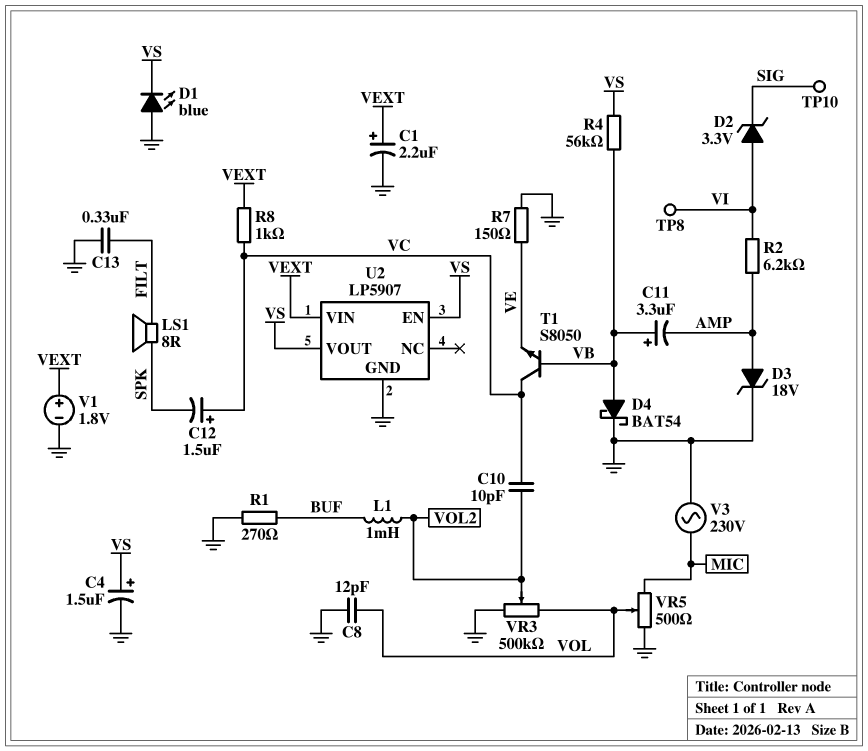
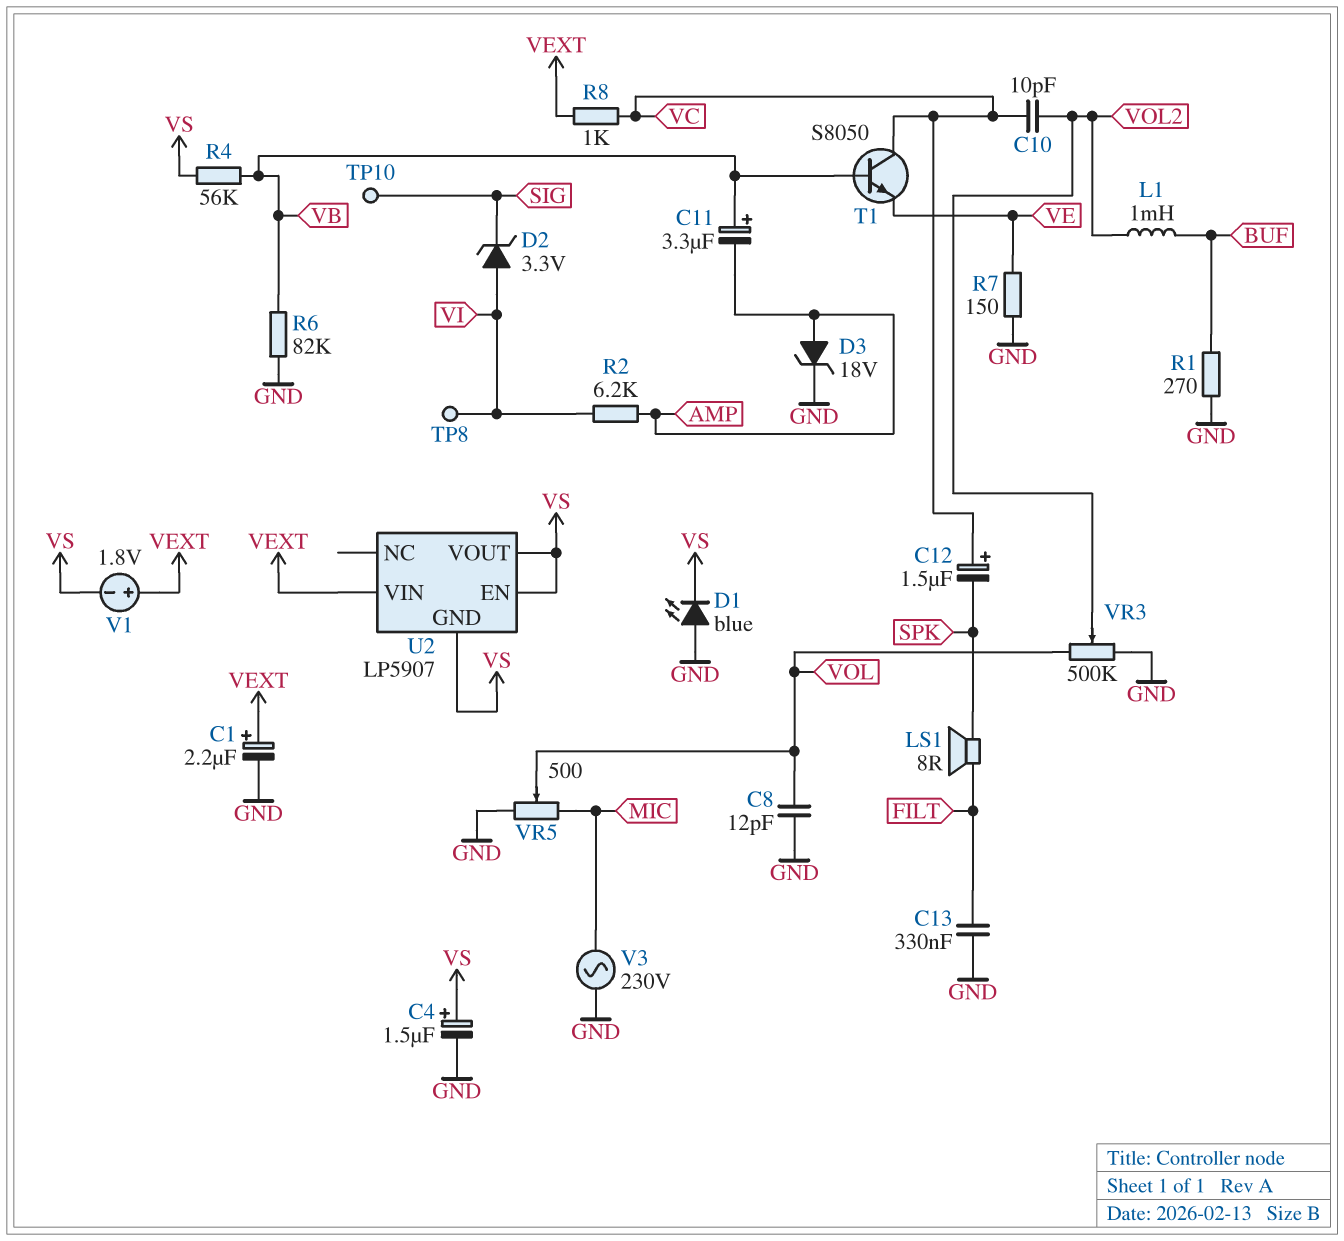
D4: schottky BAT54 (A VB, K GND) -> none
R6: none -> 82k (GND, VB)
U2 pin GND: GND -> VS
V1: 1.8V (plus VEXT, minus GND) -> 1.8V (plus VEXT, minus VS)

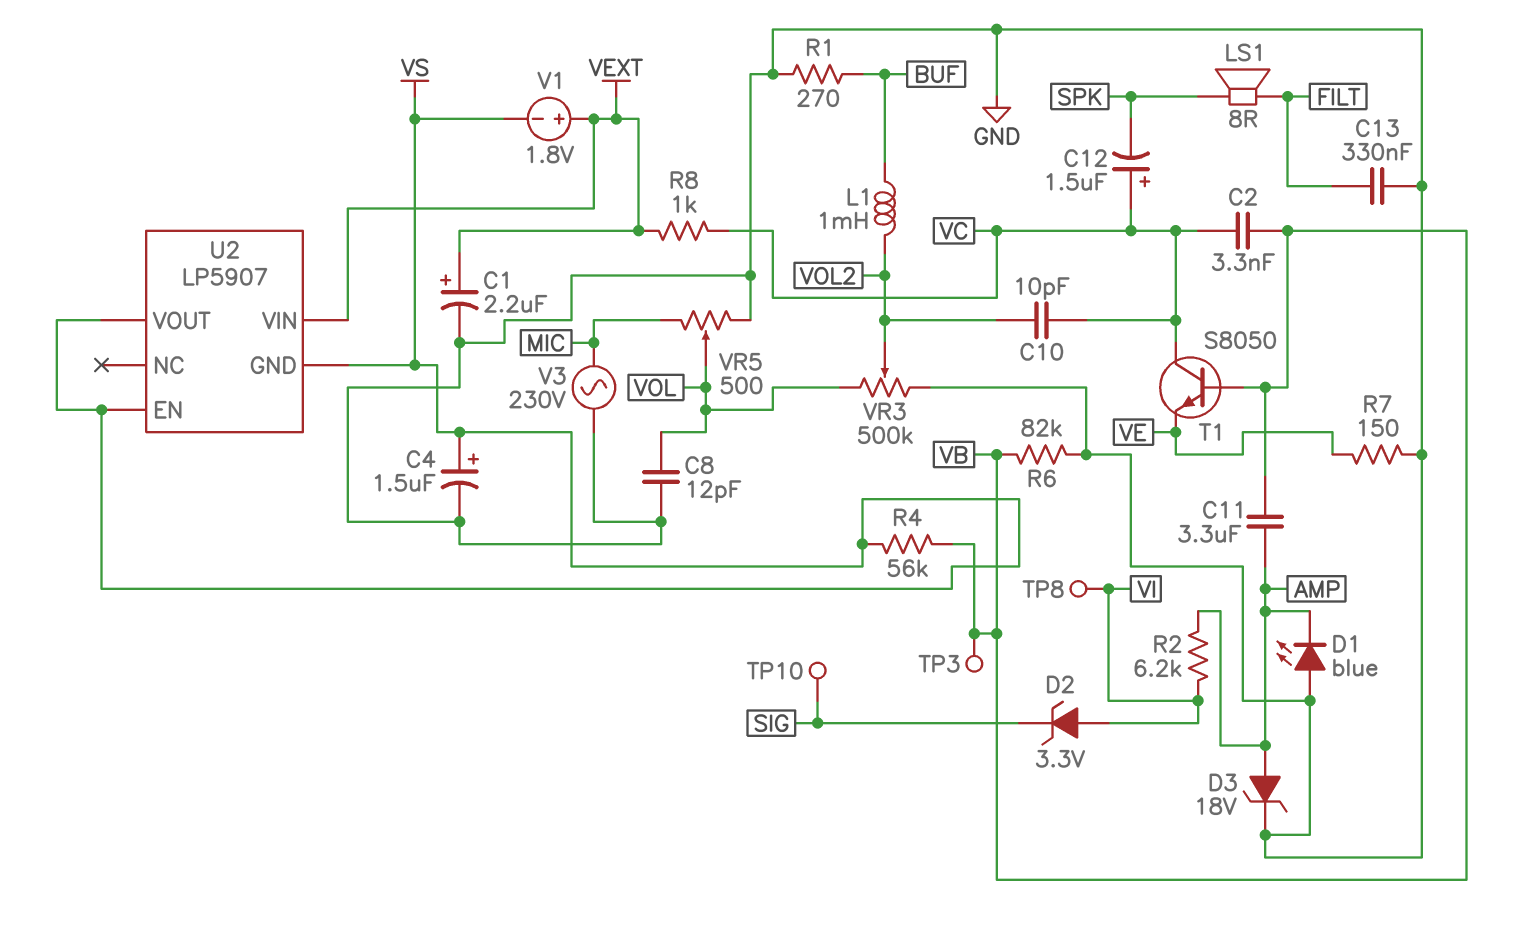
C2: none -> 3.3nF (VB, VC)
C11: 3.3uF (plus VB, minus AMP) -> 3.3uF (AMP, VB)
D1: LED blue (A GND, K VS) -> LED blue (A GND, K AMP)
TP3: none -> test point (VB)

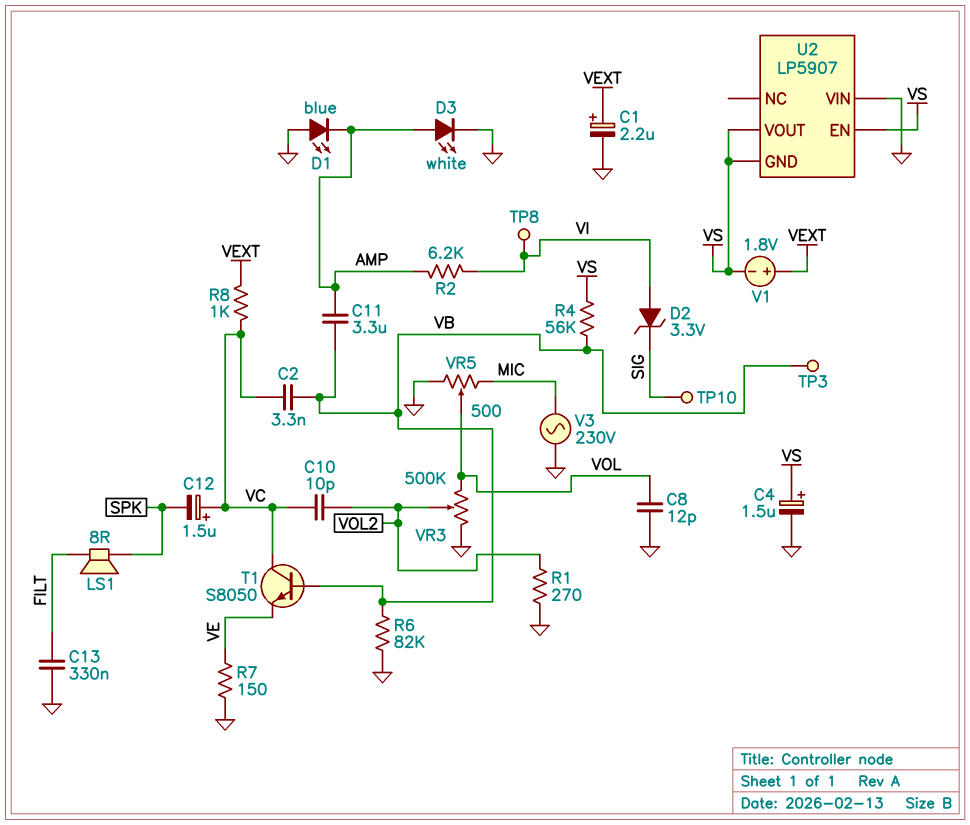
D3: zener 18V (A AMP, K GND) -> LED white (A AMP, K GND)
L1: 1mH (BUF, VOL2) -> none
R1: 270 (BUF, GND) -> 270 (GND, VOL2)
U2 pin VIN: VEXT -> GND

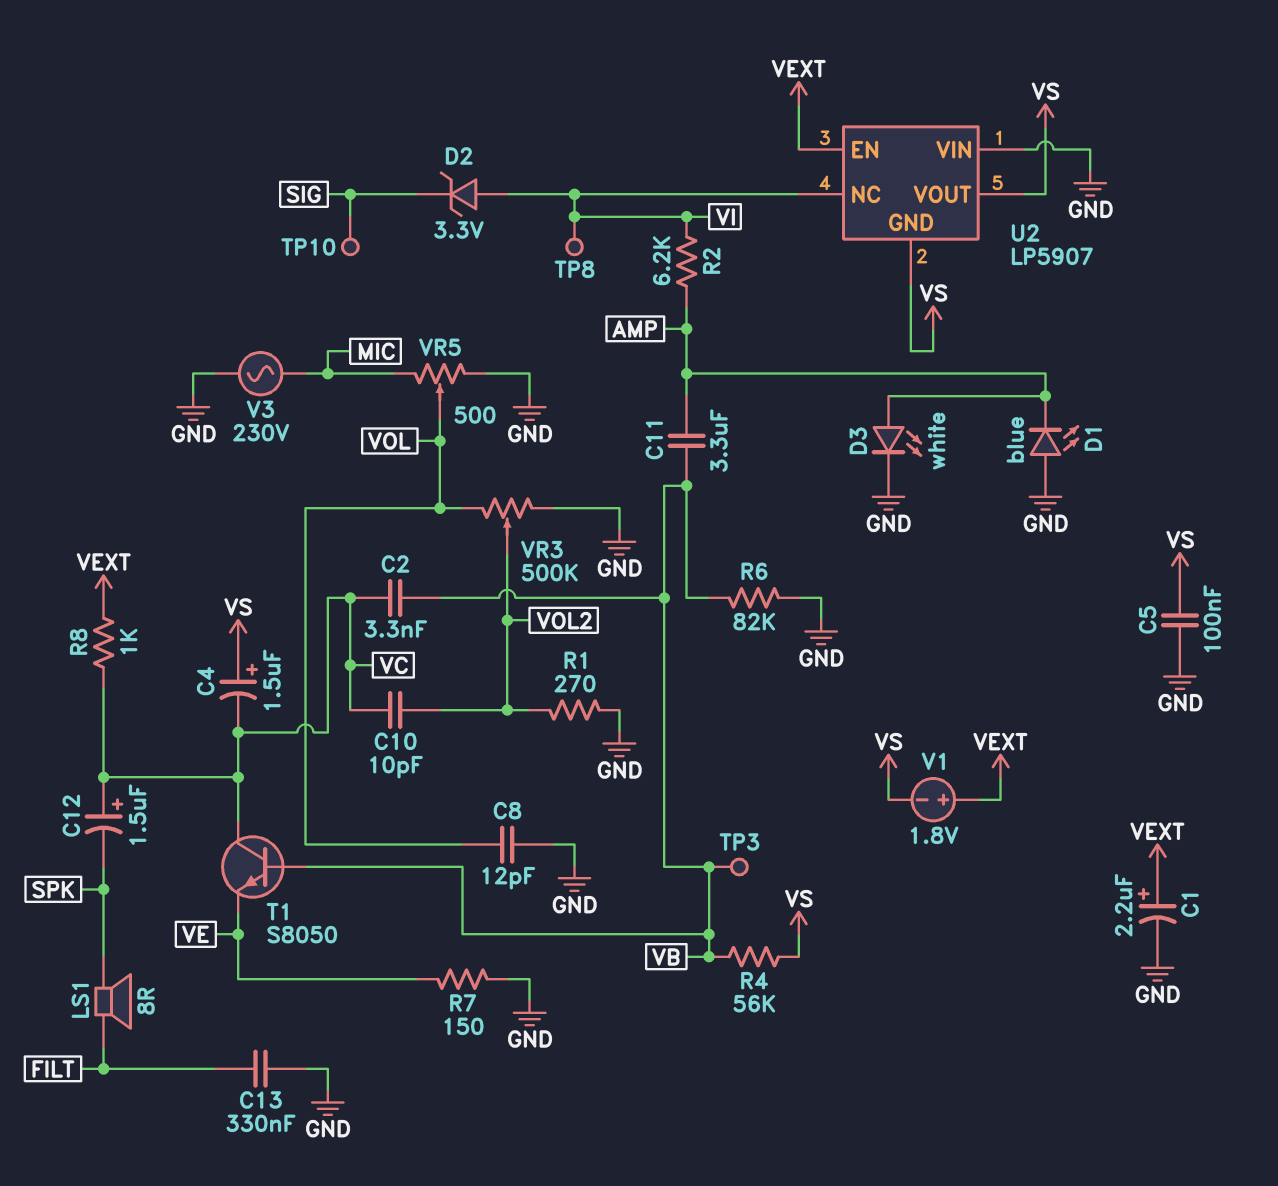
C4: 1.5uF (plus VS, minus GND) -> 1.5uF (plus VS, minus VC)
C5: none -> 100nF (GND, VS)
U2 pin EN: VS -> VEXT
U2 pin NC: none -> VI

